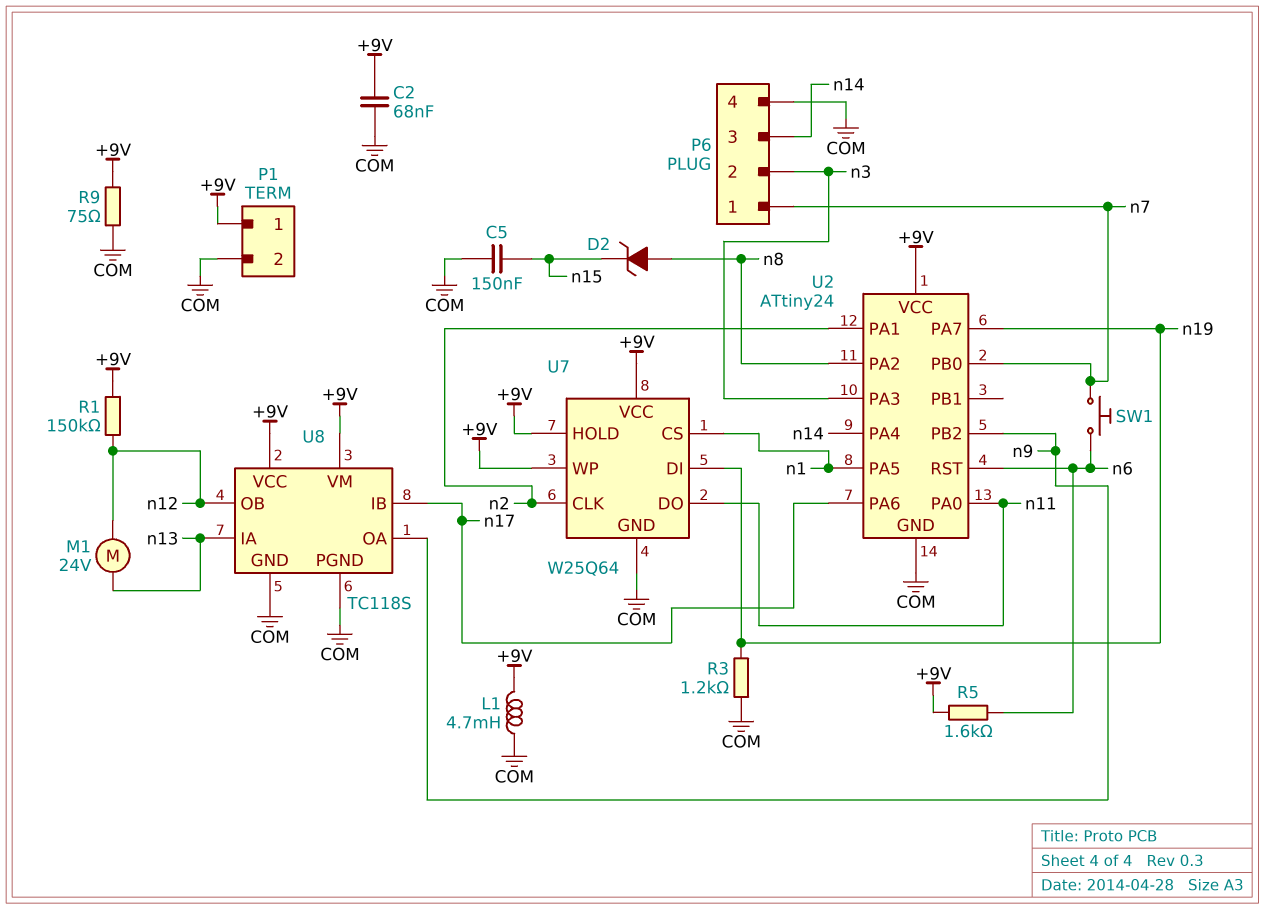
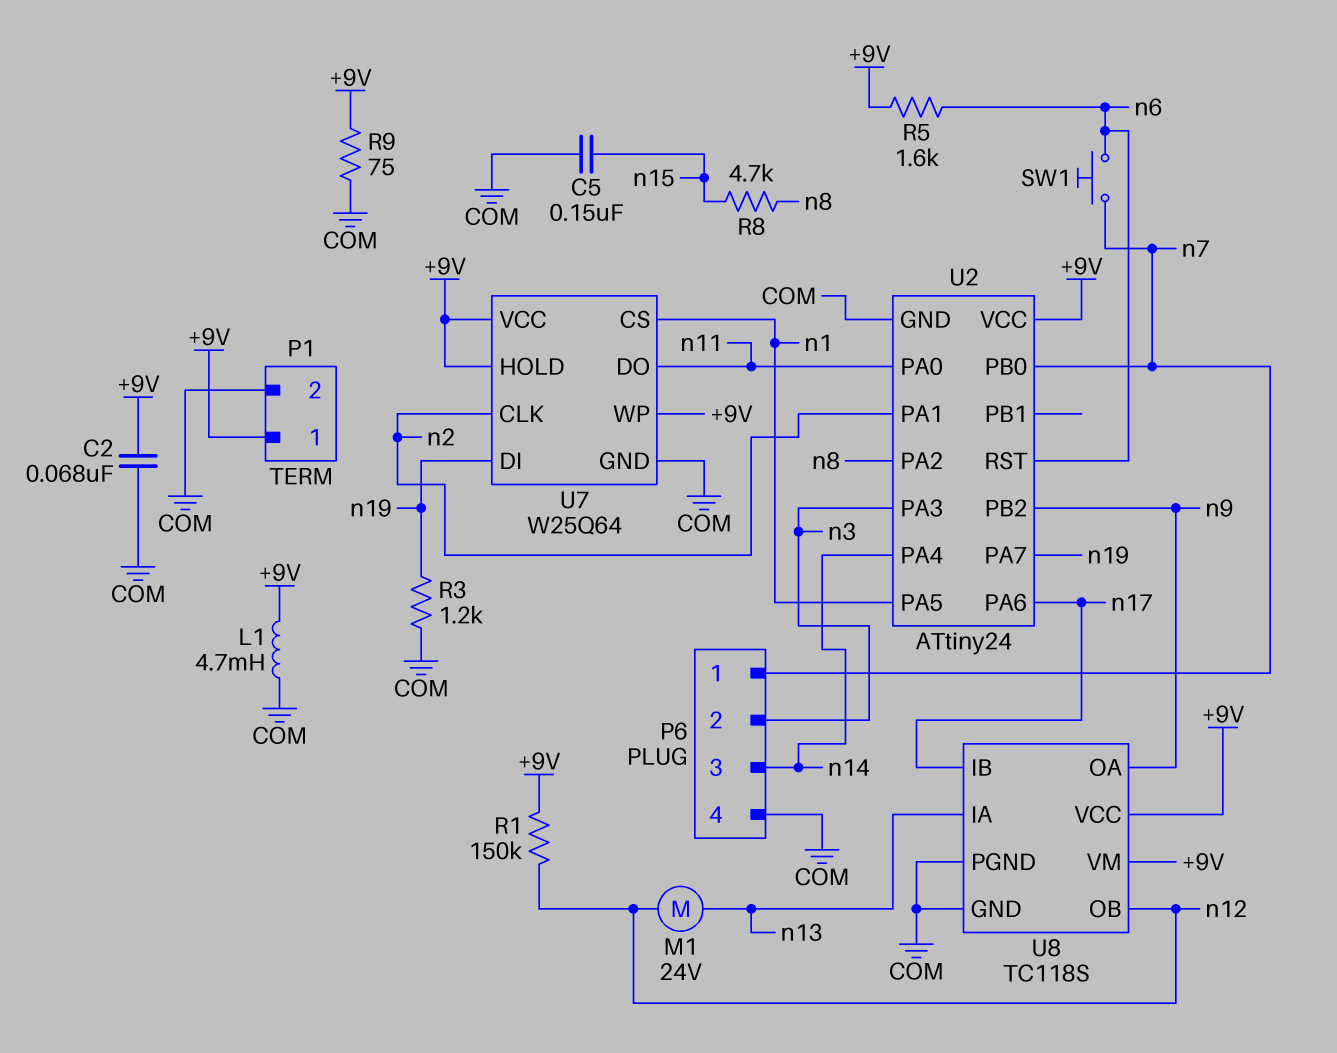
D2: zener (A n8, K n15) -> none
R8: none -> 4.7k (n8, n15)

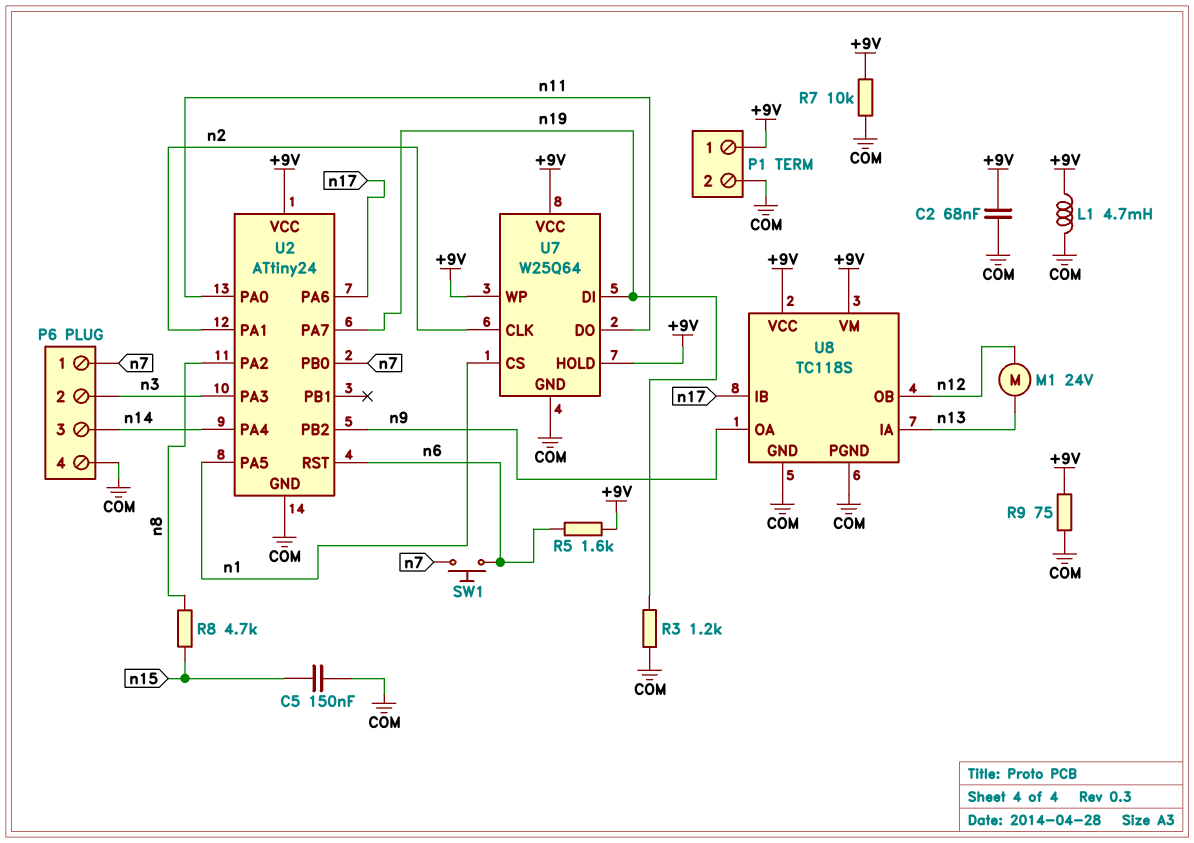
R1: 150k (+9V, n12) -> none
R7: none -> 10k (+9V, COM)

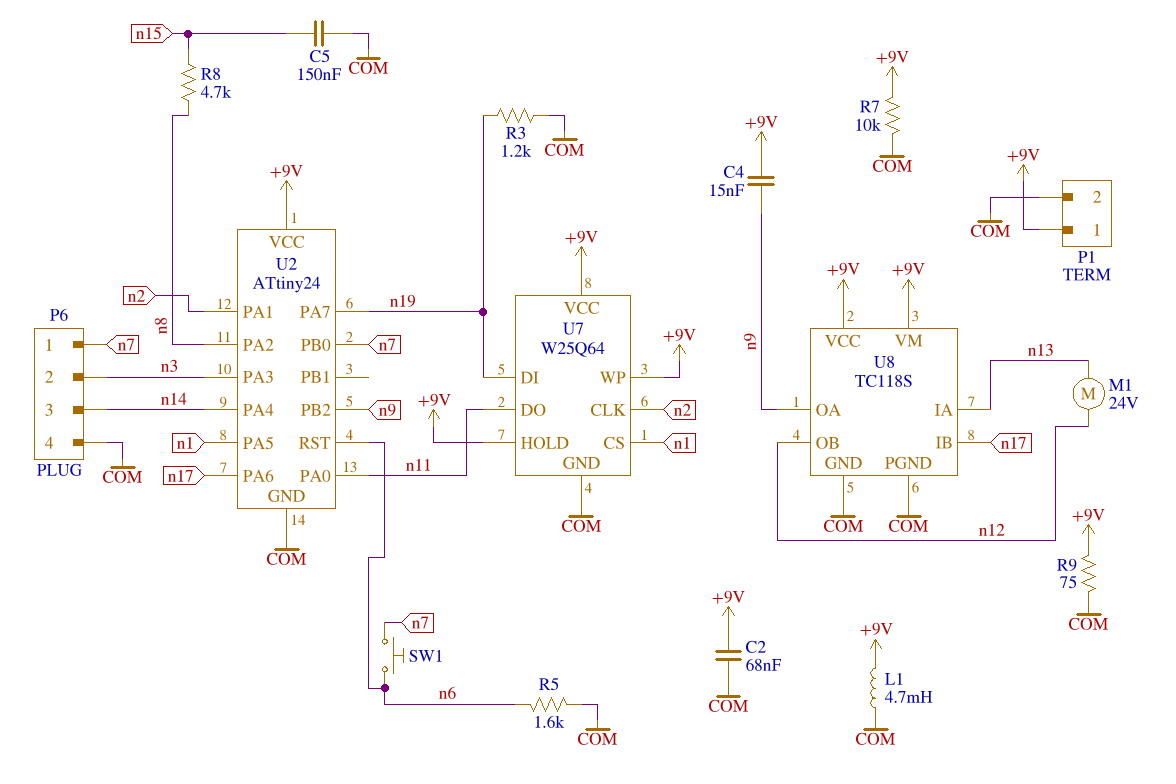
C4: none -> 15nF (+9V, n9)
R5: 1.6k (+9V, n6) -> 1.6k (COM, n6)

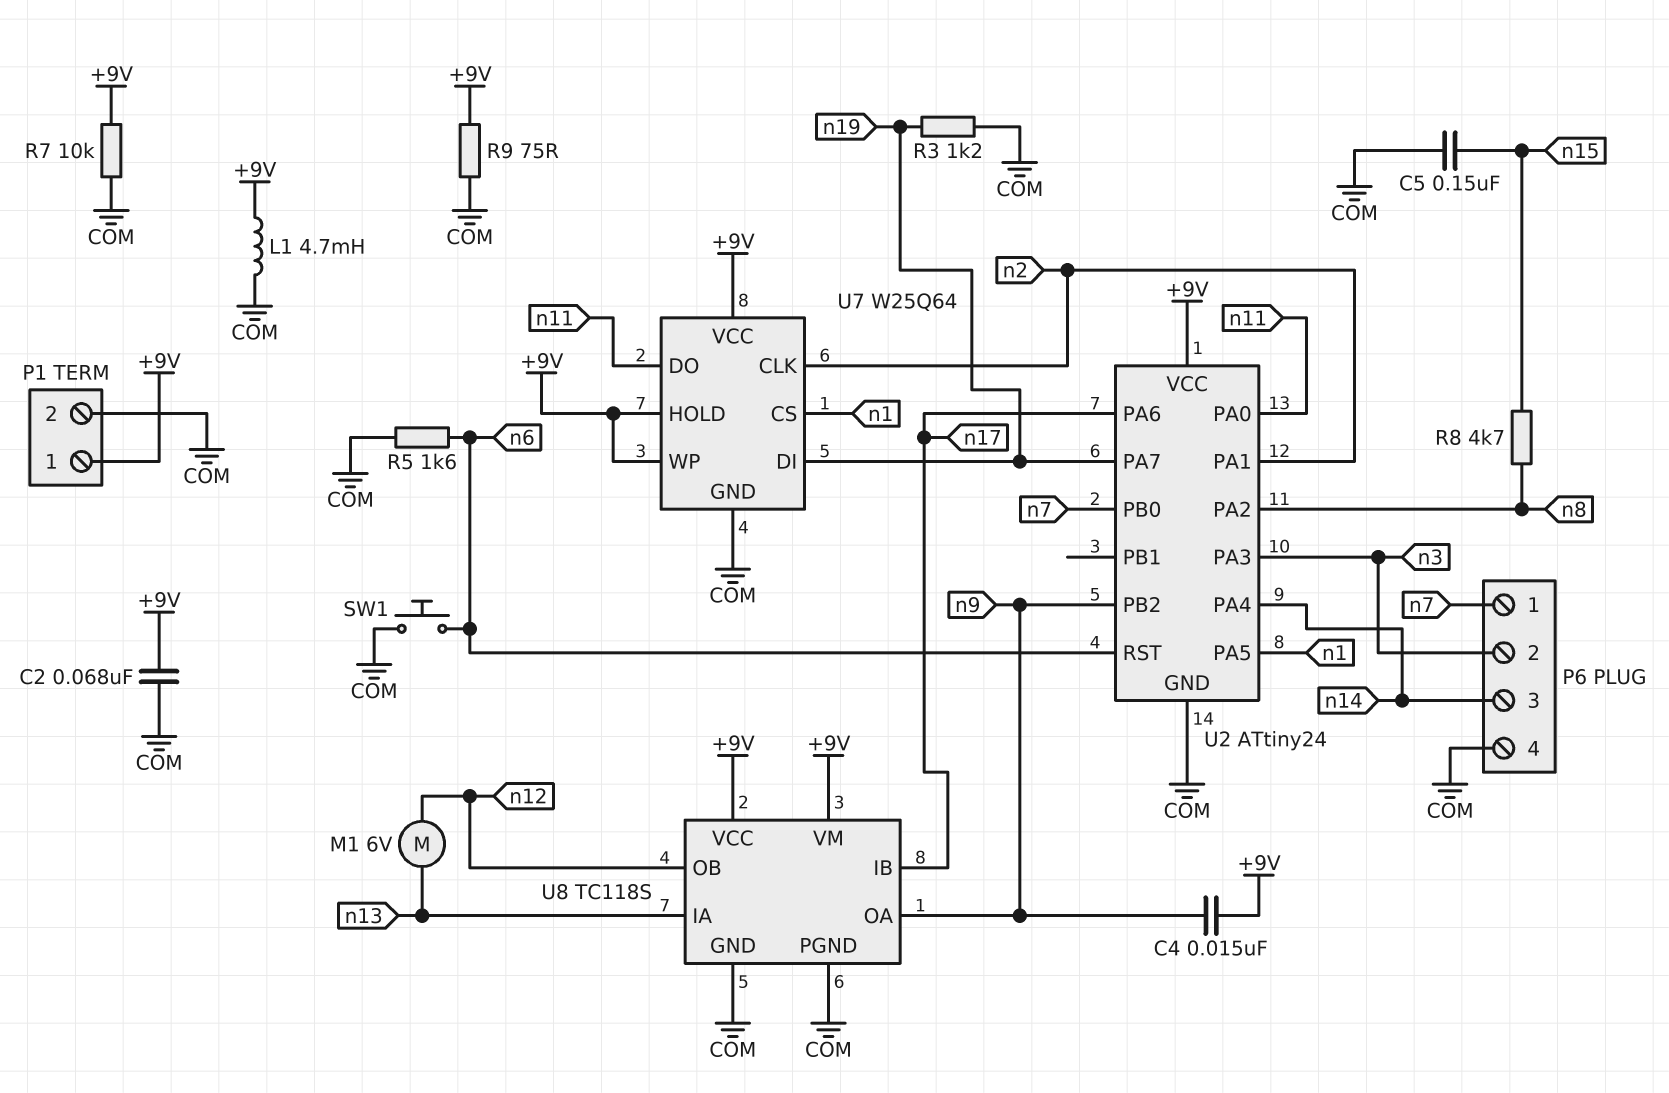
M1: motor 24V (n12, n13) -> motor 6V (n12, n13)
SW1: button (n6, n7) -> button (COM, n6)

